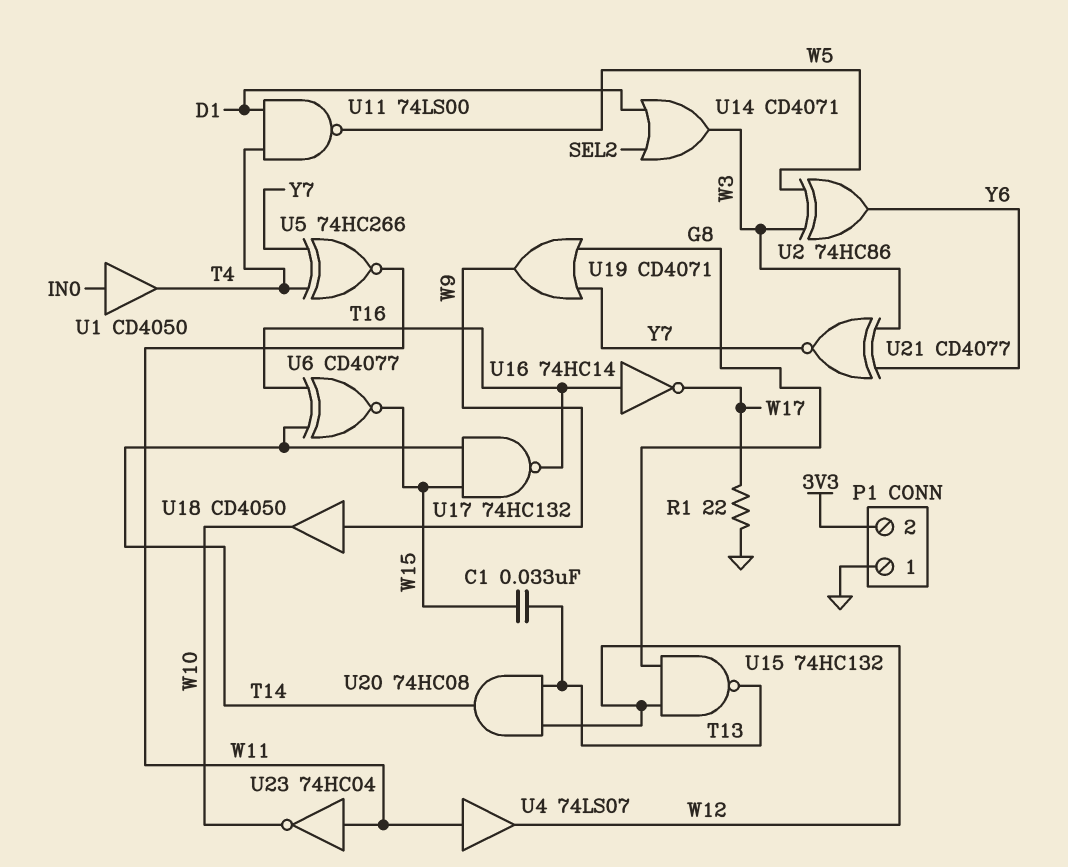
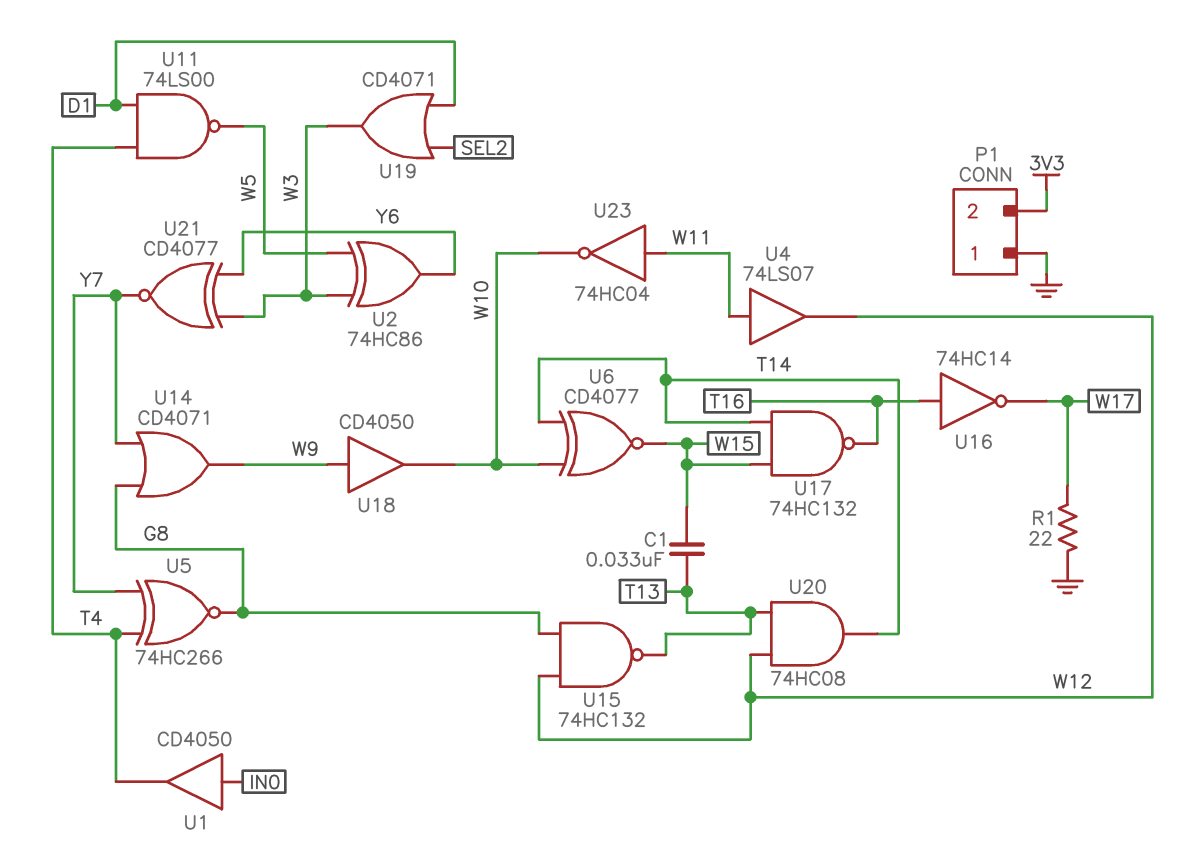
U5: XNOR 74HC266 (in T4, in Y7, out W11) -> XNOR 74HC266 (in T4, in Y7, out G8)
U6: XNOR CD4077 (in T14, in T16, out W15) -> XNOR CD4077 (in T14, in W10, out W15)
U14: OR CD4071 (in D1, in SEL2, out W3) -> OR CD4071 (in G8, in Y7, out W9)
U19: OR CD4071 (in G8, in Y7, out W9) -> OR CD4071 (in D1, in SEL2, out W3)

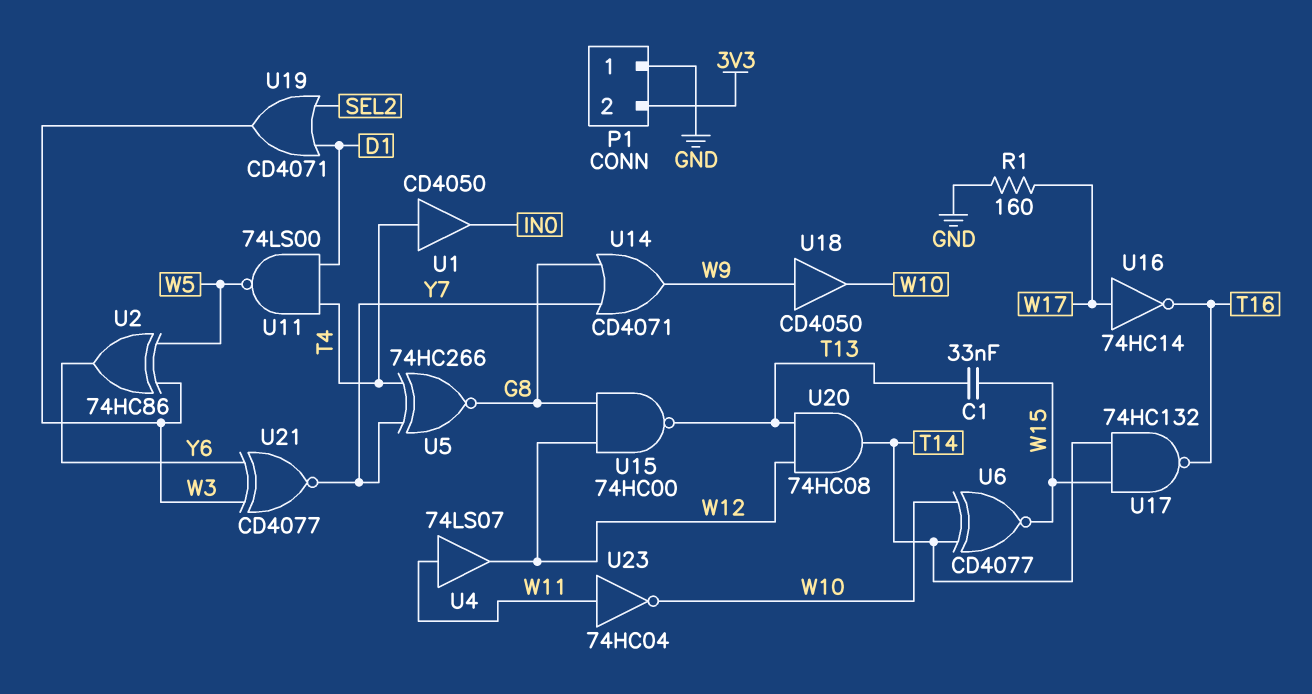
R1: 22 (GND, W17) -> 160 (GND, W17)
U1: buffer CD4050 (in IN0, out T4) -> buffer CD4050 (in T4, out IN0)
U15: NAND 74HC132 (in G8, in W12, out T13) -> NAND 74HC00 (in G8, in W12, out T13)
U16: NOT 74HC14 (in T16, out W17) -> NOT 74HC14 (in W17, out T16)

